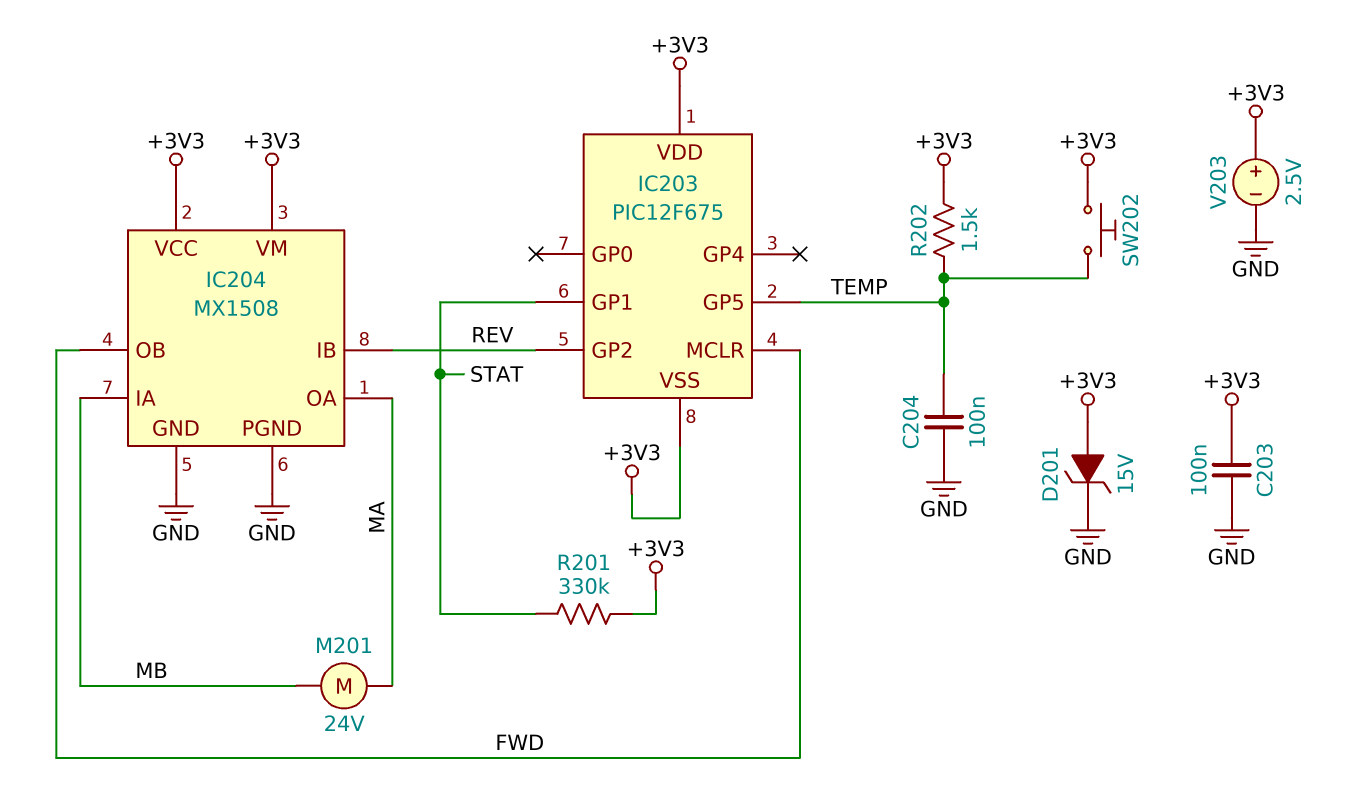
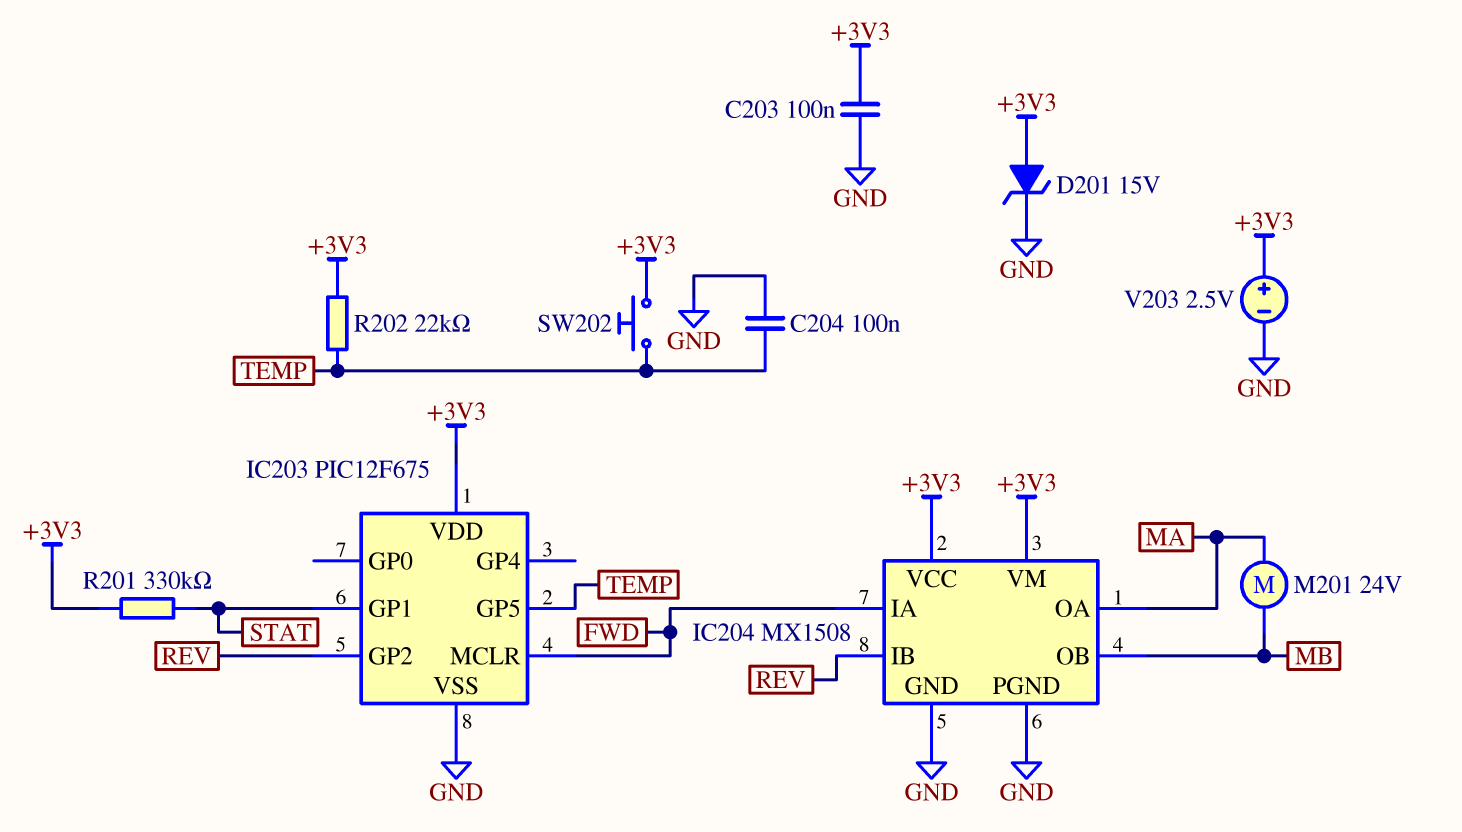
IC203 pin VSS: +3V3 -> GND
IC204 pin IA: MB -> FWD
IC204 pin OB: FWD -> MB
R202: 1.5k (+3V3, TEMP) -> 22k (+3V3, TEMP)

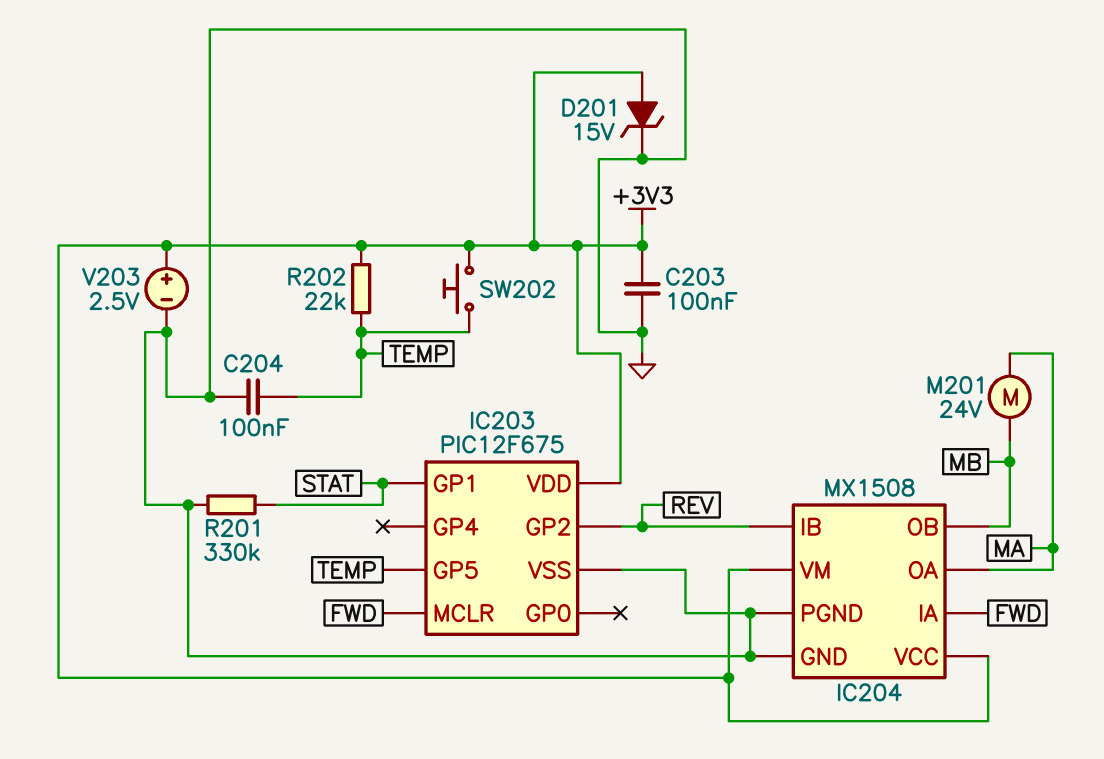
R201: 330k (+3V3, STAT) -> 330k (GND, STAT)

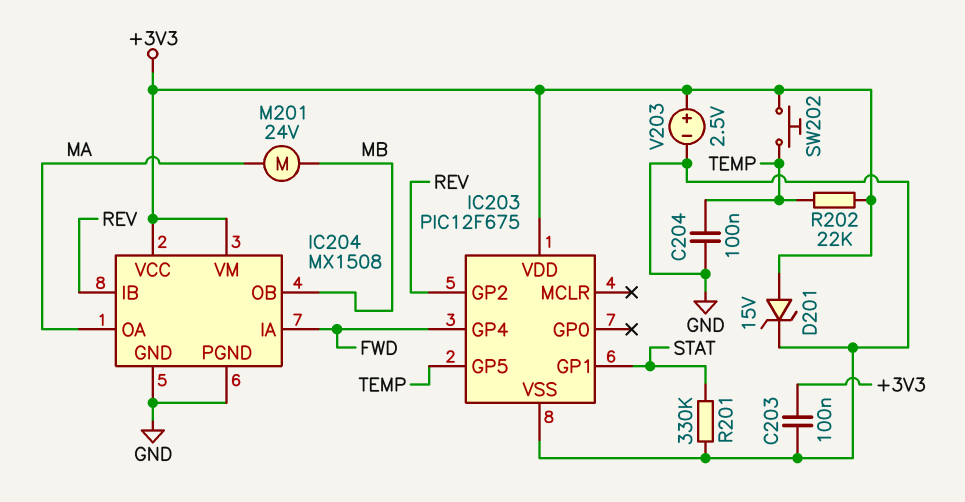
IC203 pin GP4: none -> FWD
IC203 pin MCLR: FWD -> none

